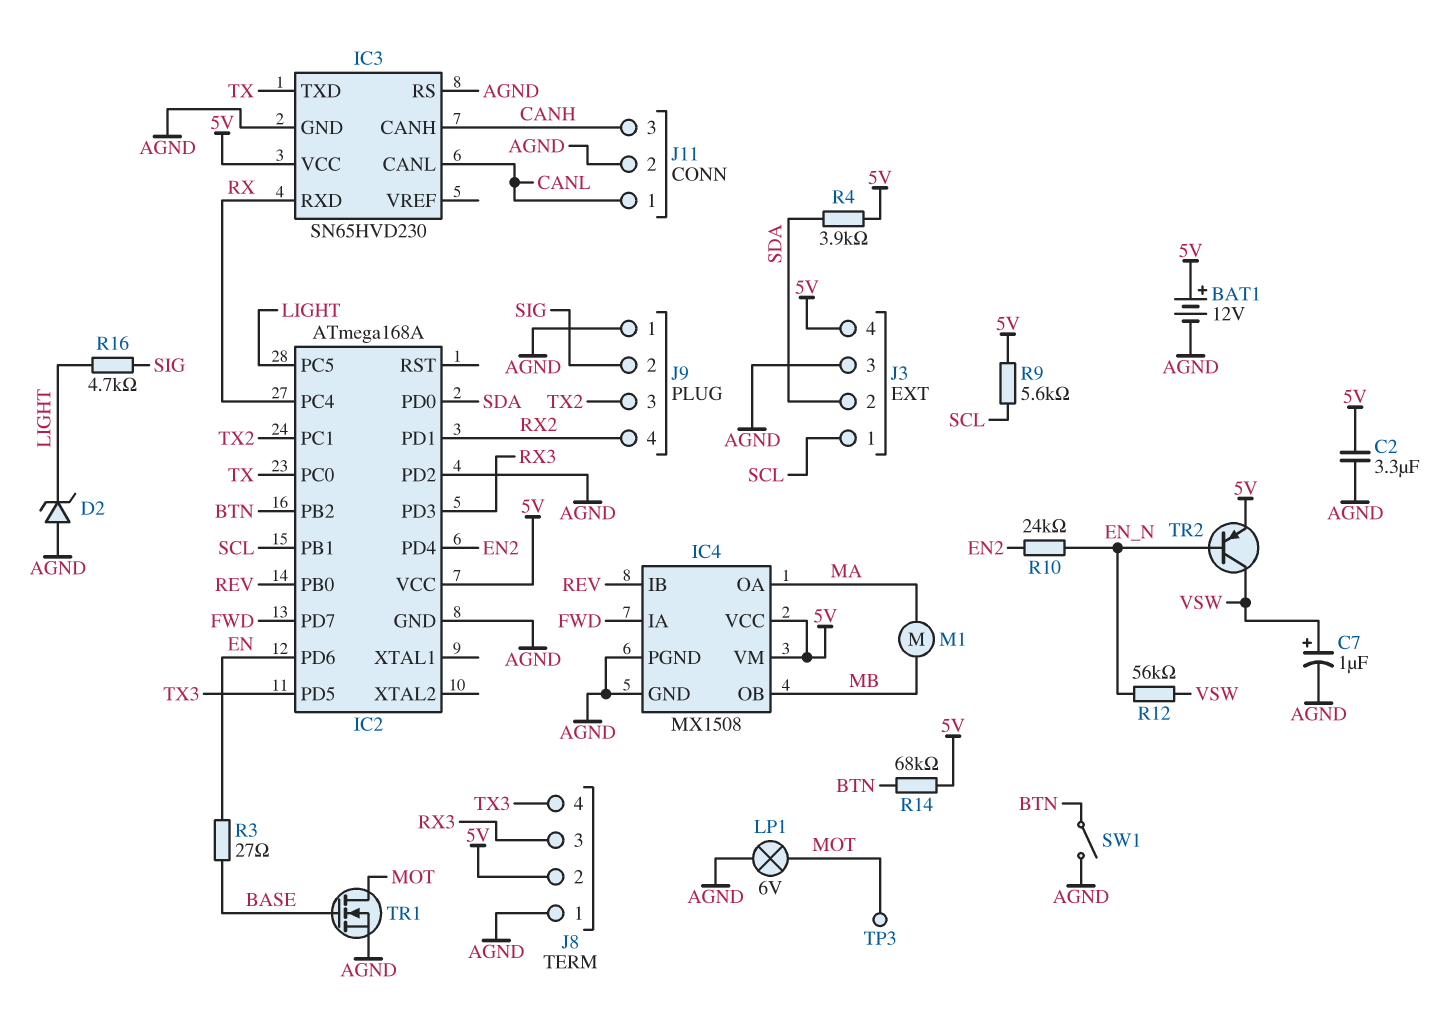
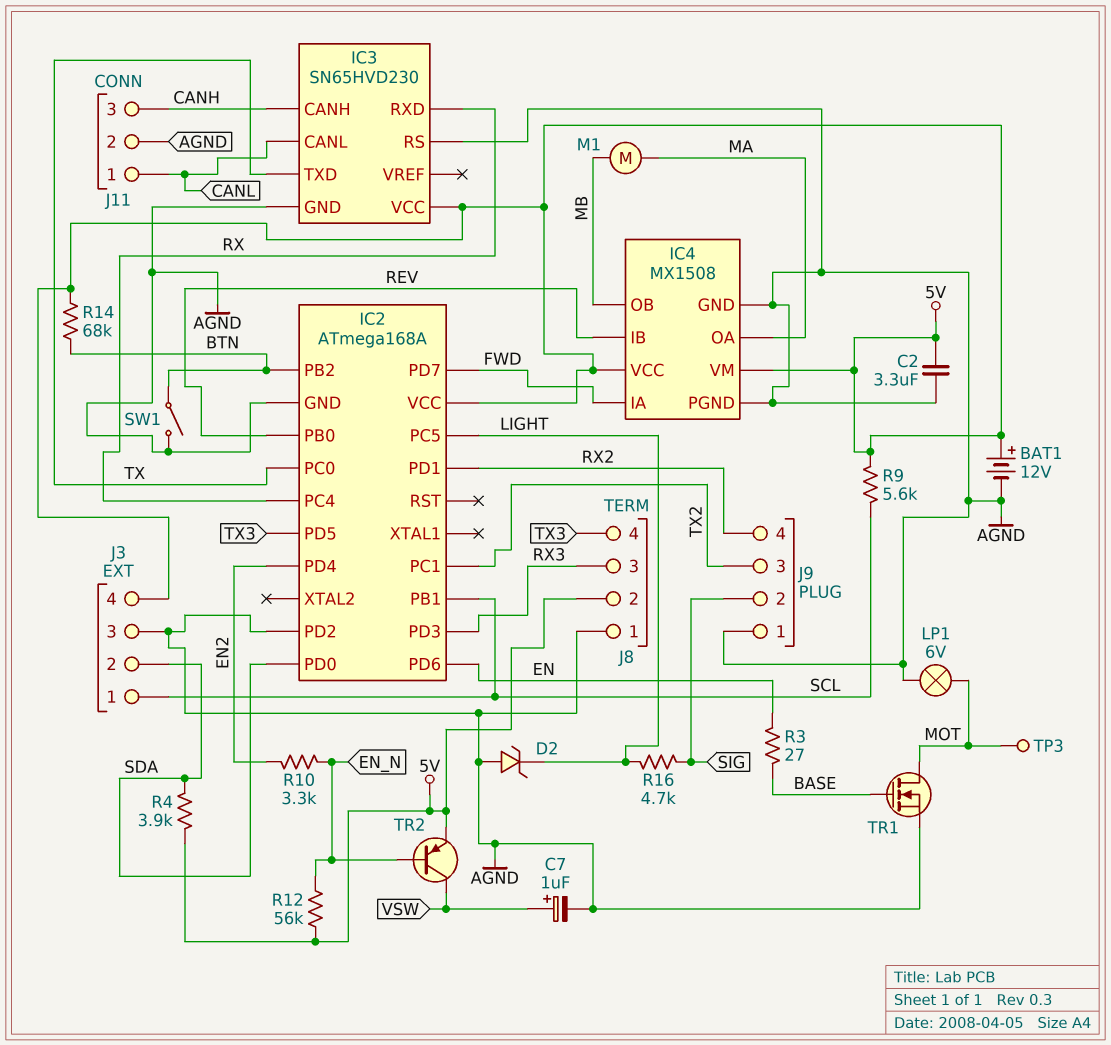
R10: 24k (EN2, EN_N) -> 3.3k (EN2, EN_N)
R12: 56k (EN_N, VSW) -> 56k (5V, EN_N)

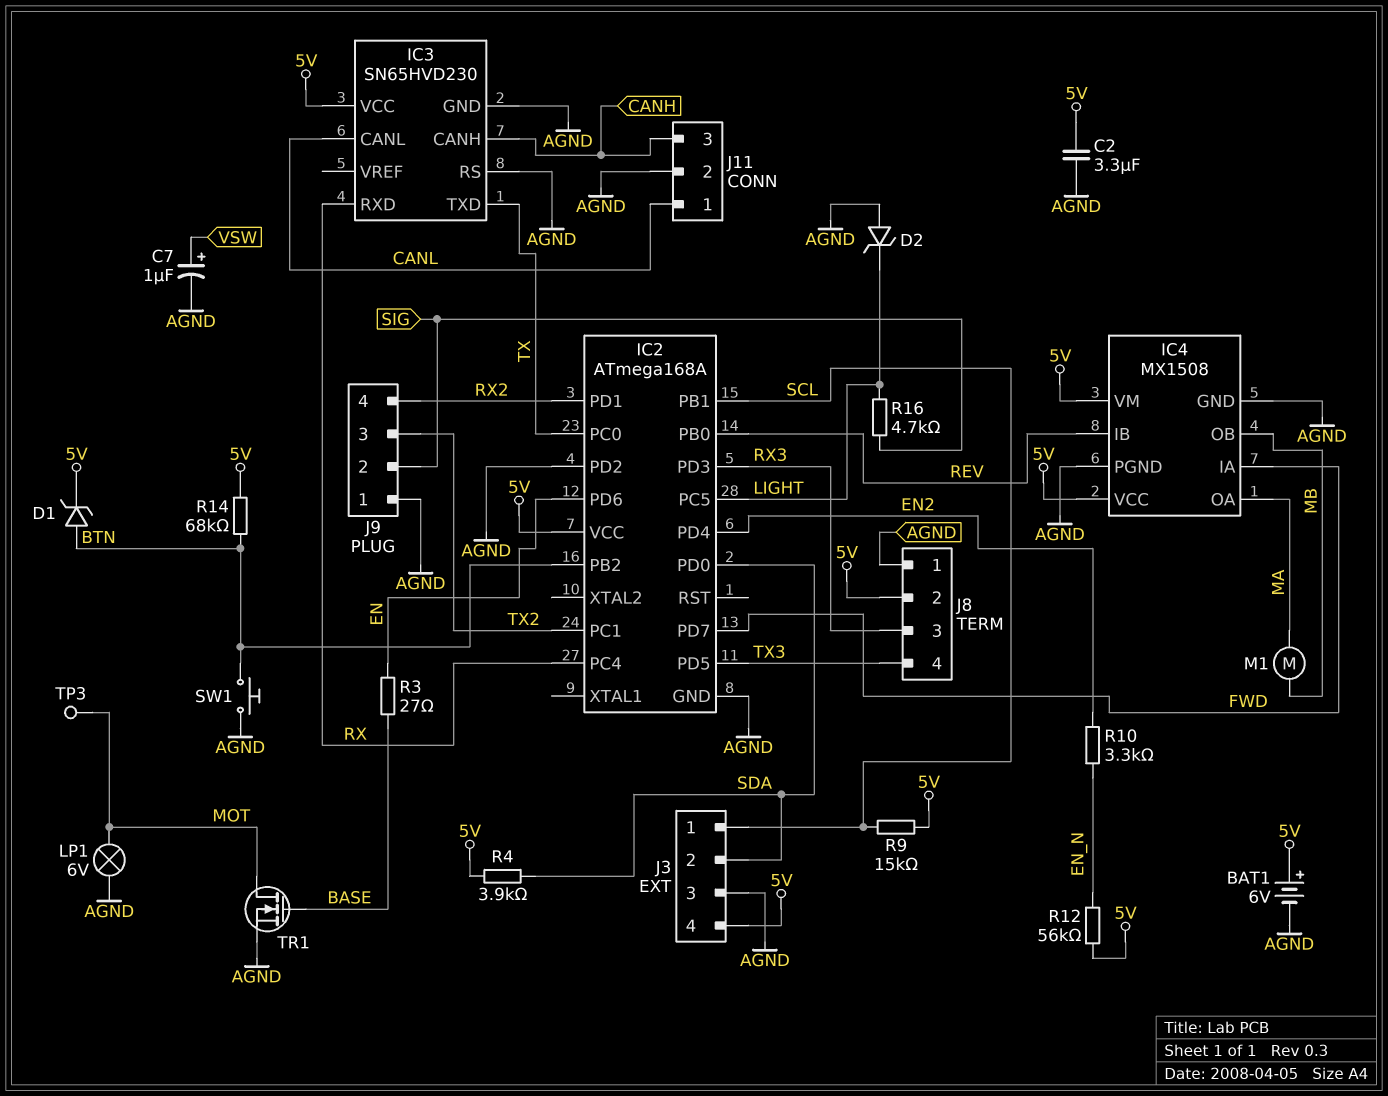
BAT1: 12V (plus 5V, minus AGND) -> 6V (plus 5V, minus AGND)
D1: none -> zener (A BTN, K 5V)
R9: 5.6k (5V, SCL) -> 15k (5V, SCL)
SW1: switch (AGND, BTN) -> button (AGND, BTN)
TR2: PNP (B EN_N, C VSW, E 5V) -> none

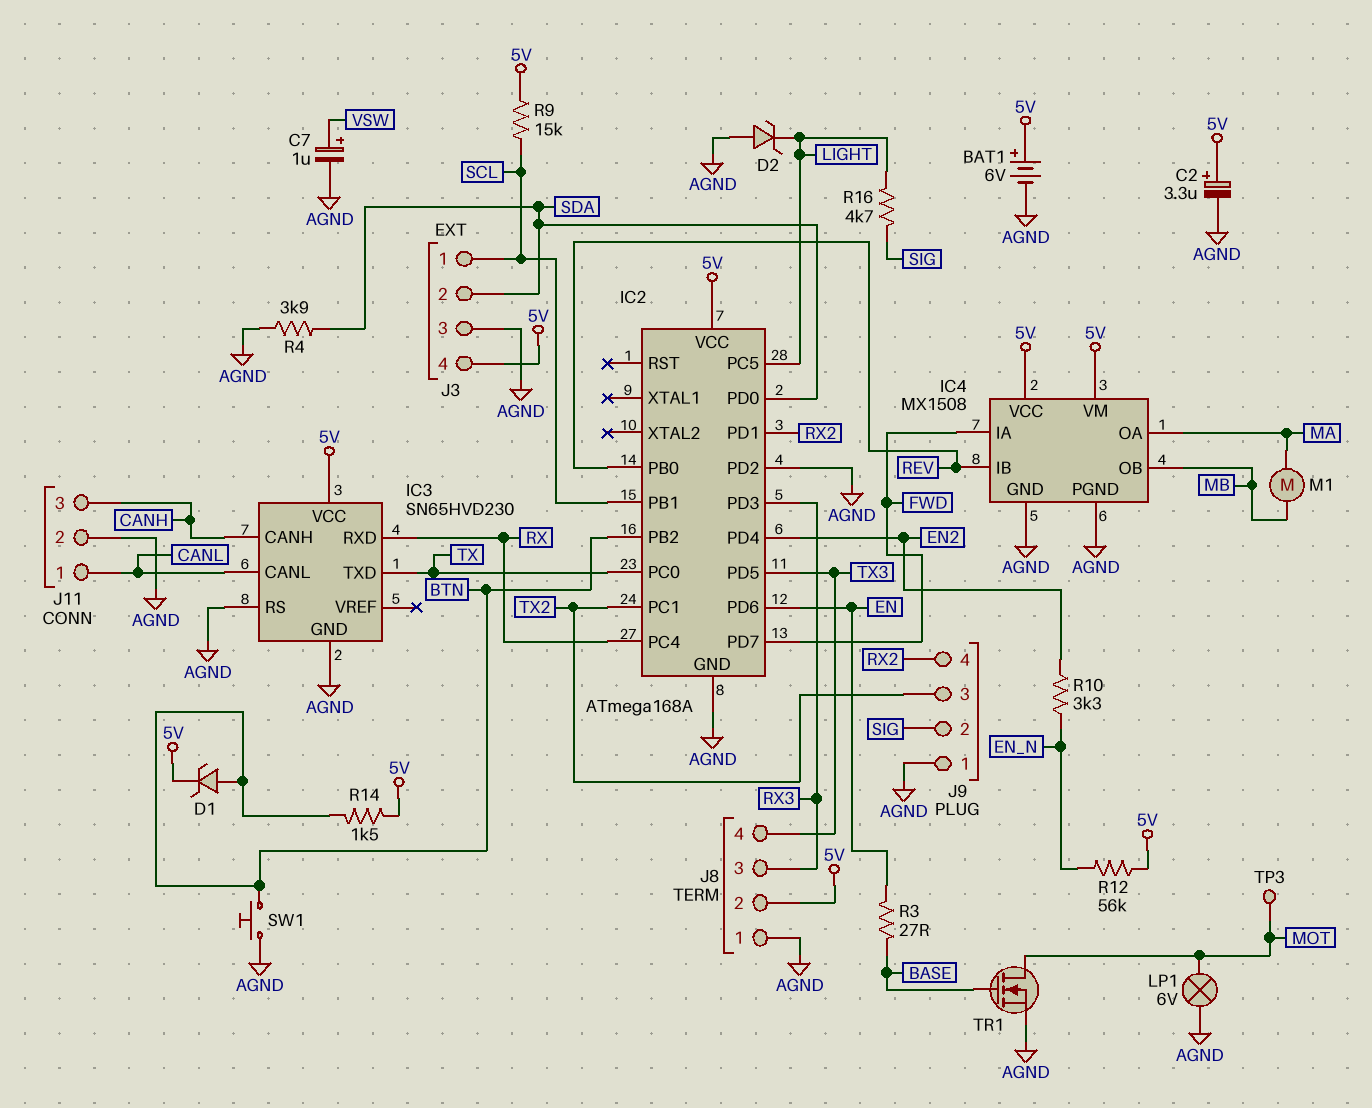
C2: 3.3uF (5V, AGND) -> 3.3uF (plus 5V, minus AGND)
R4: 3.9k (5V, SDA) -> 3.9k (AGND, SDA)
R14: 68k (5V, BTN) -> 1.5k (5V, BTN)

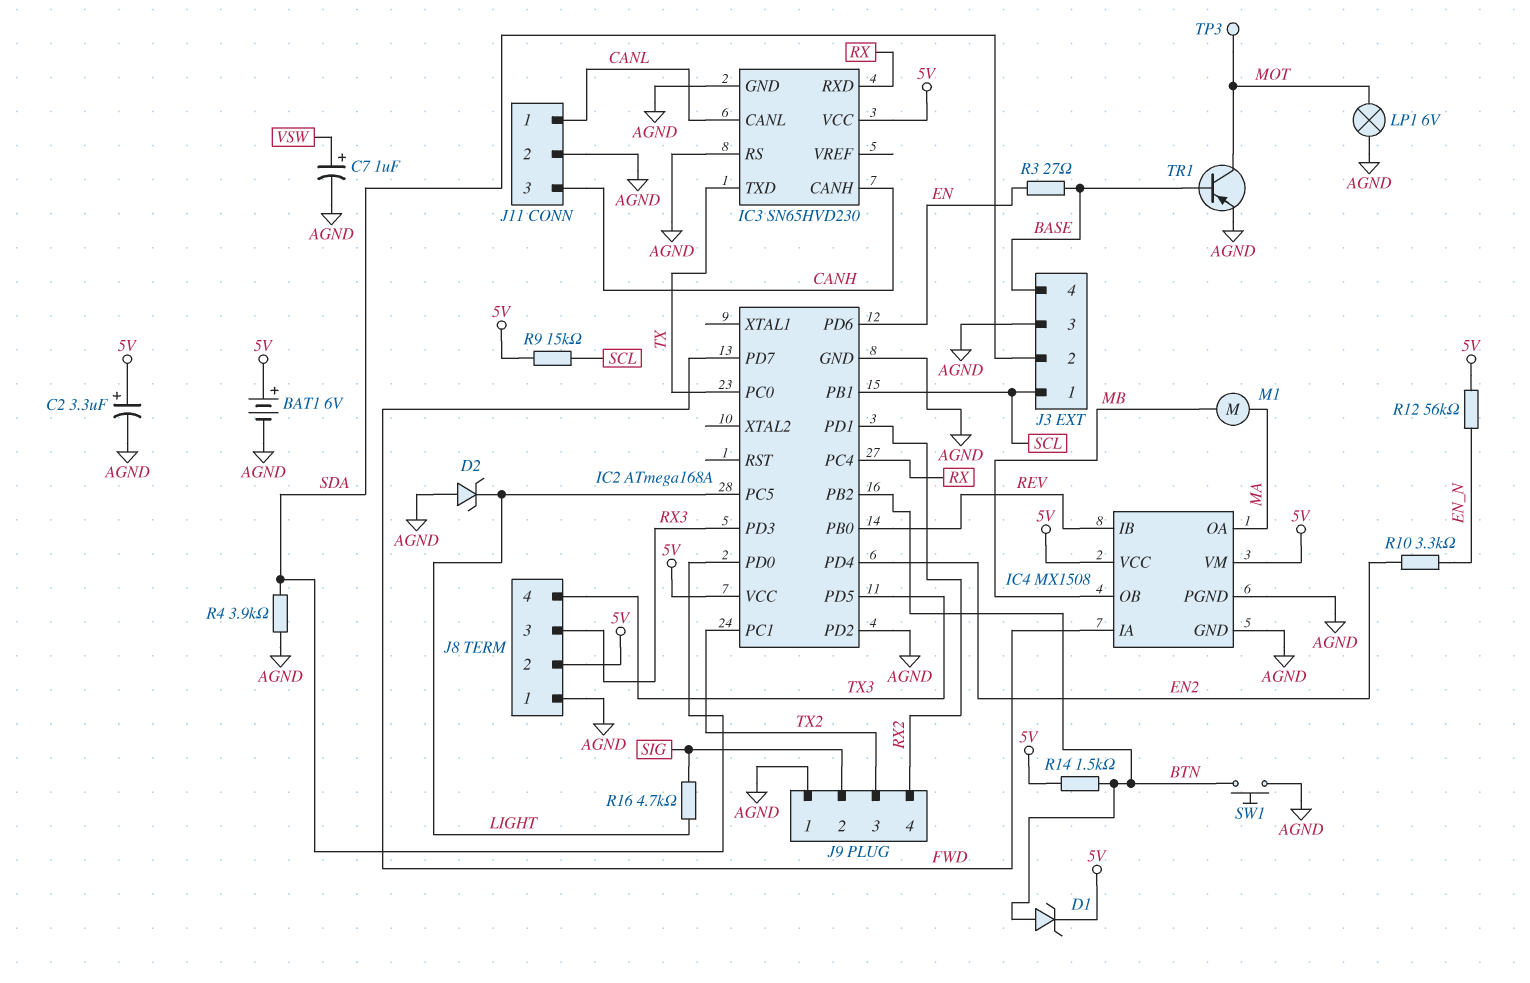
J3 pin 4: 5V -> BASE
TR1: NMOS (G BASE, D MOT, S AGND) -> PNP (B BASE, C MOT, E AGND)

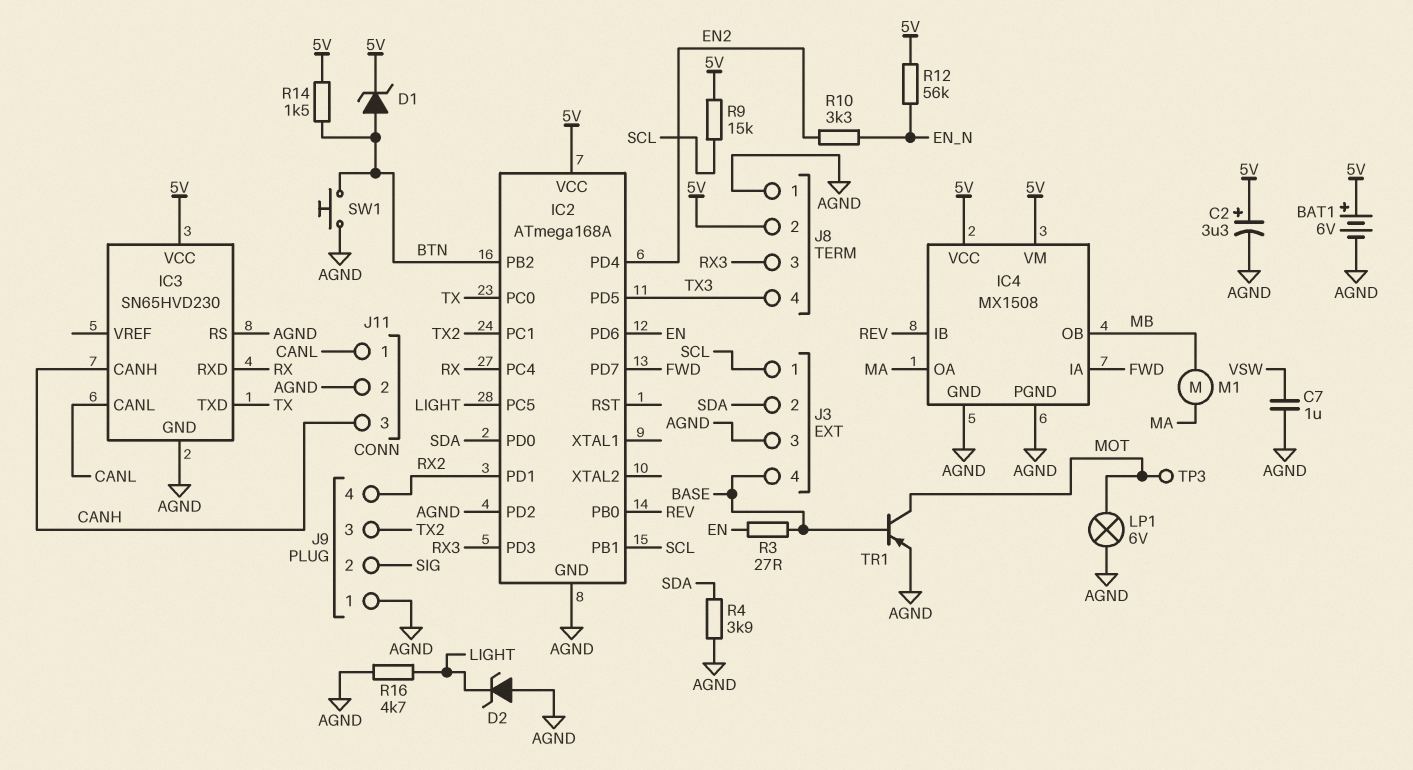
C7: 1uF (plus VSW, minus AGND) -> 1uF (AGND, VSW)
R16: 4.7k (LIGHT, SIG) -> 4.7k (AGND, LIGHT)

